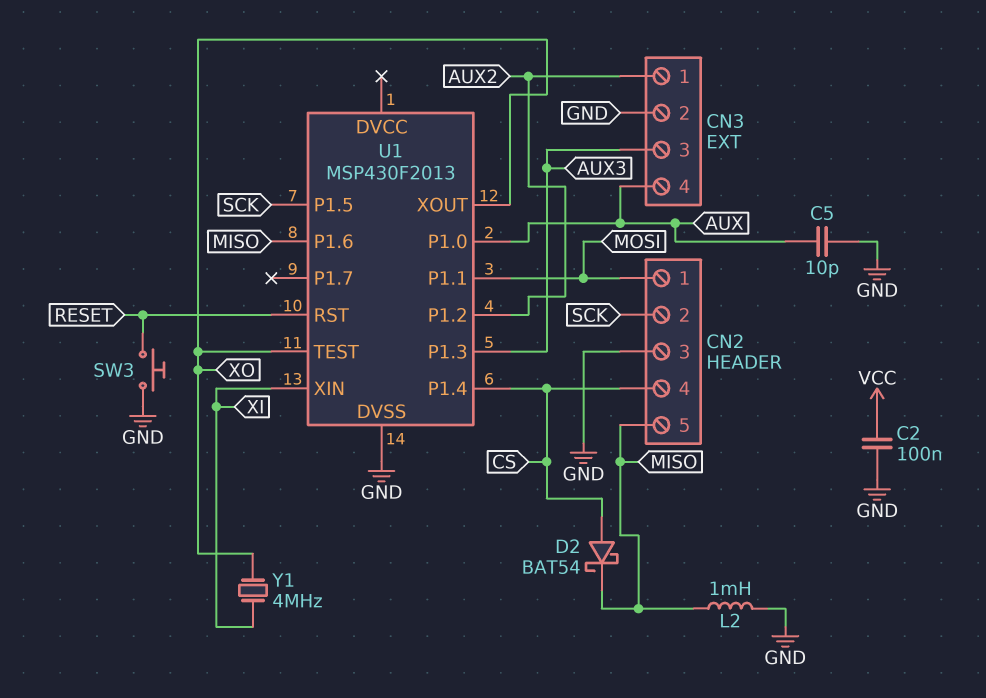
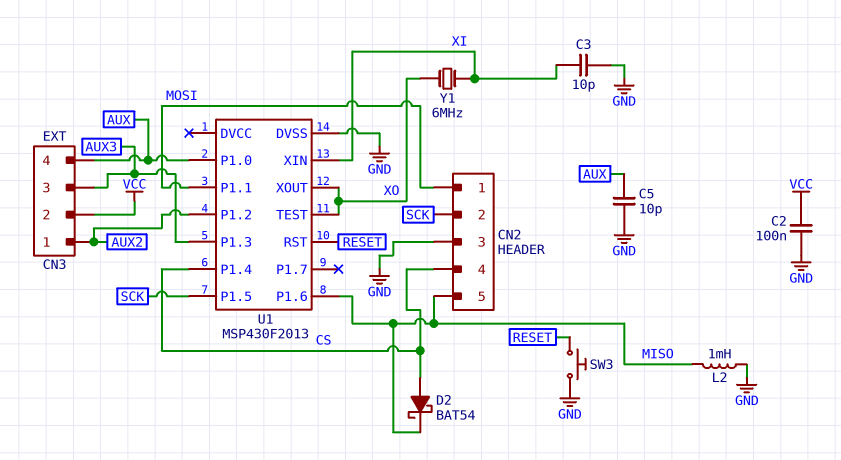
C3: none -> 10pF (GND, XI)
CN3 pin 2: GND -> VCC
Y1: 4MHz (XI, XO) -> 6MHz (XI, XO)

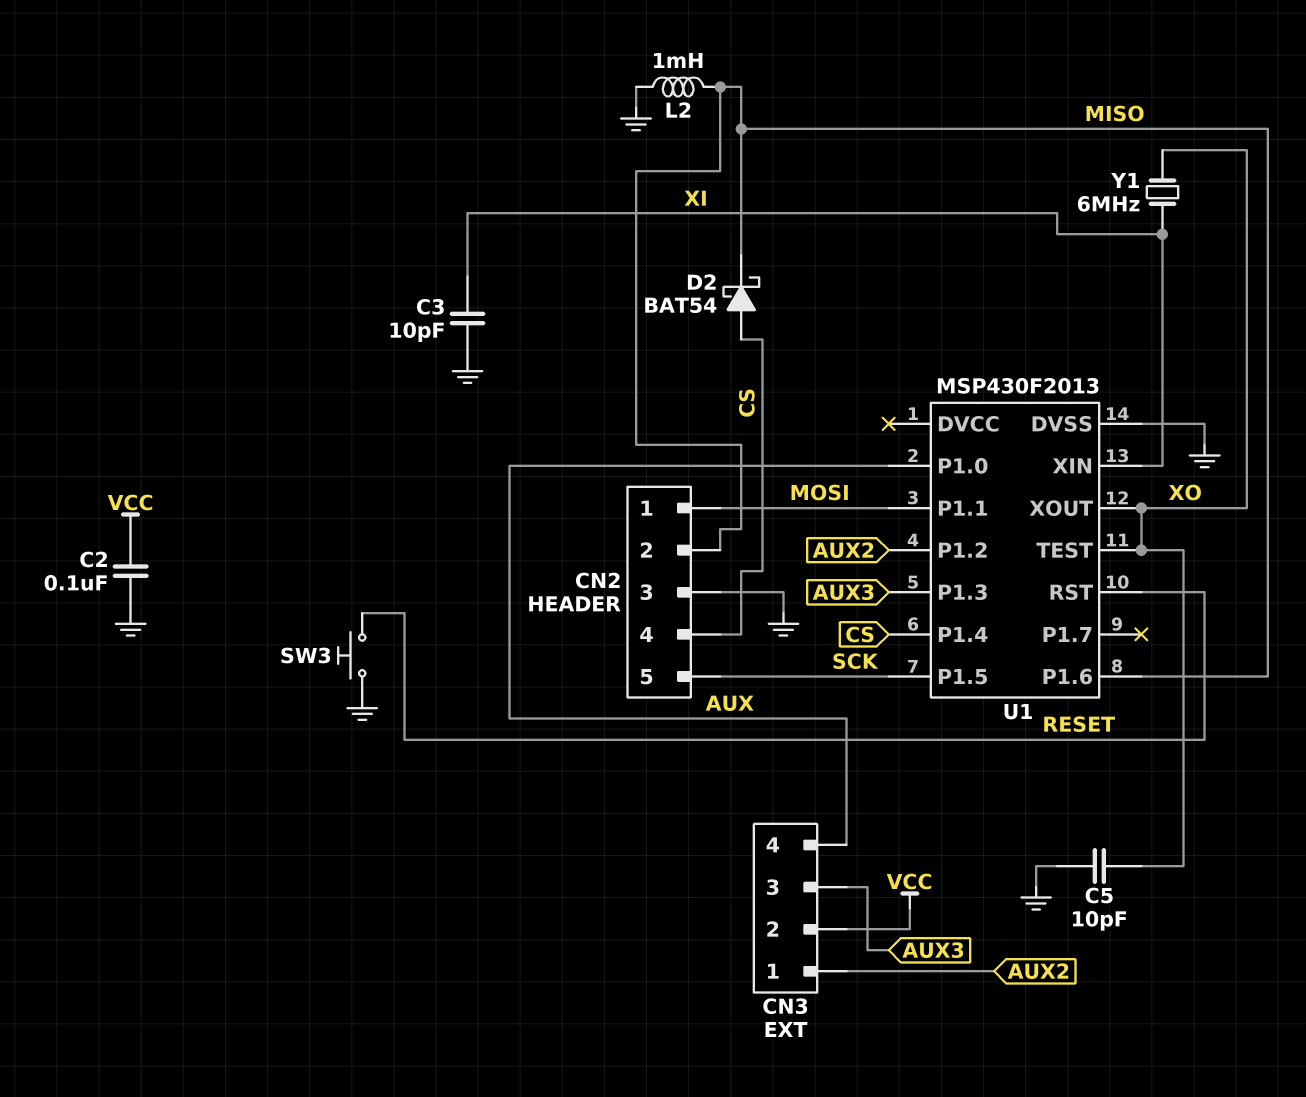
C5: 10pF (AUX, GND) -> 10pF (GND, XO)
CN2 pin 2: SCK -> MISO
CN2 pin 5: MISO -> SCK

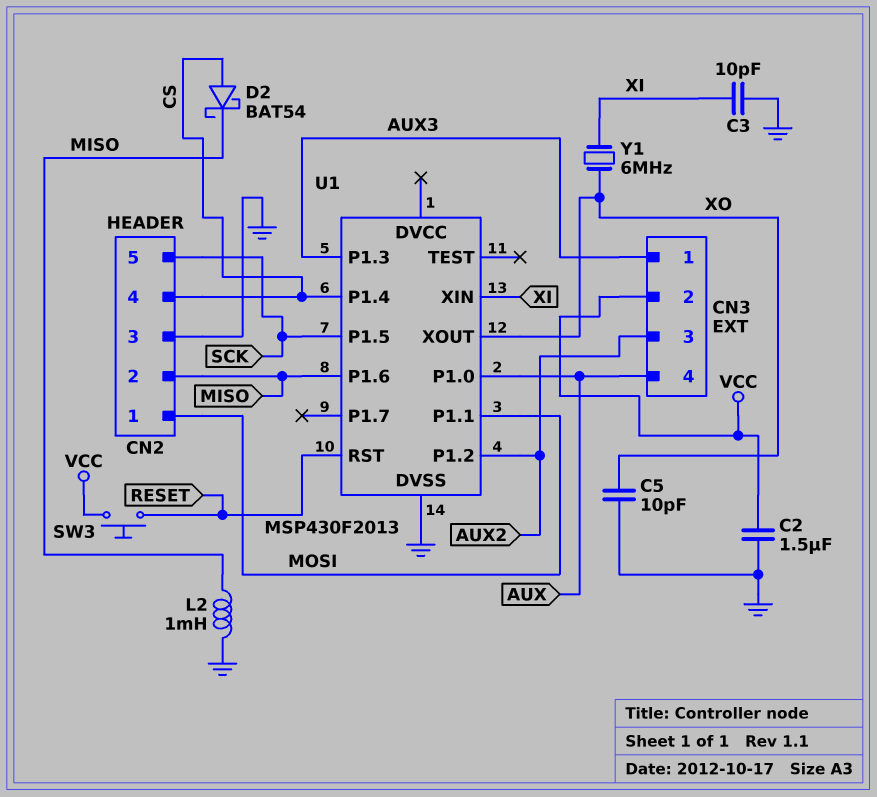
C2: 100nF (GND, VCC) -> 1.5uF (GND, VCC)
CN3 pin 1: AUX2 -> AUX3
CN3 pin 3: AUX3 -> AUX2
SW3: button (GND, RESET) -> button (RESET, VCC)
U1 pin TEST: XO -> none

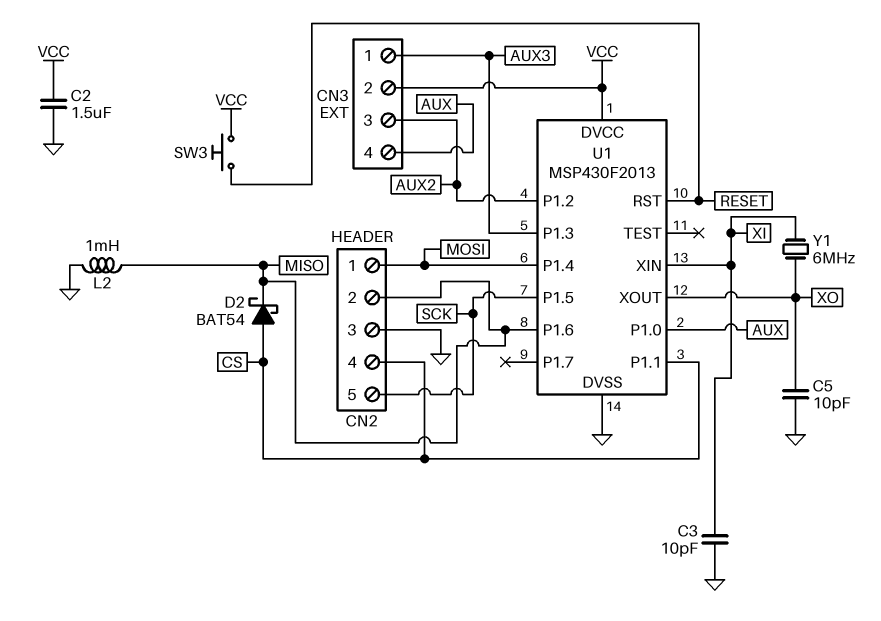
U1 pin DVCC: none -> VCC
U1 pin P1.1: MOSI -> CS
U1 pin P1.4: CS -> MOSI

